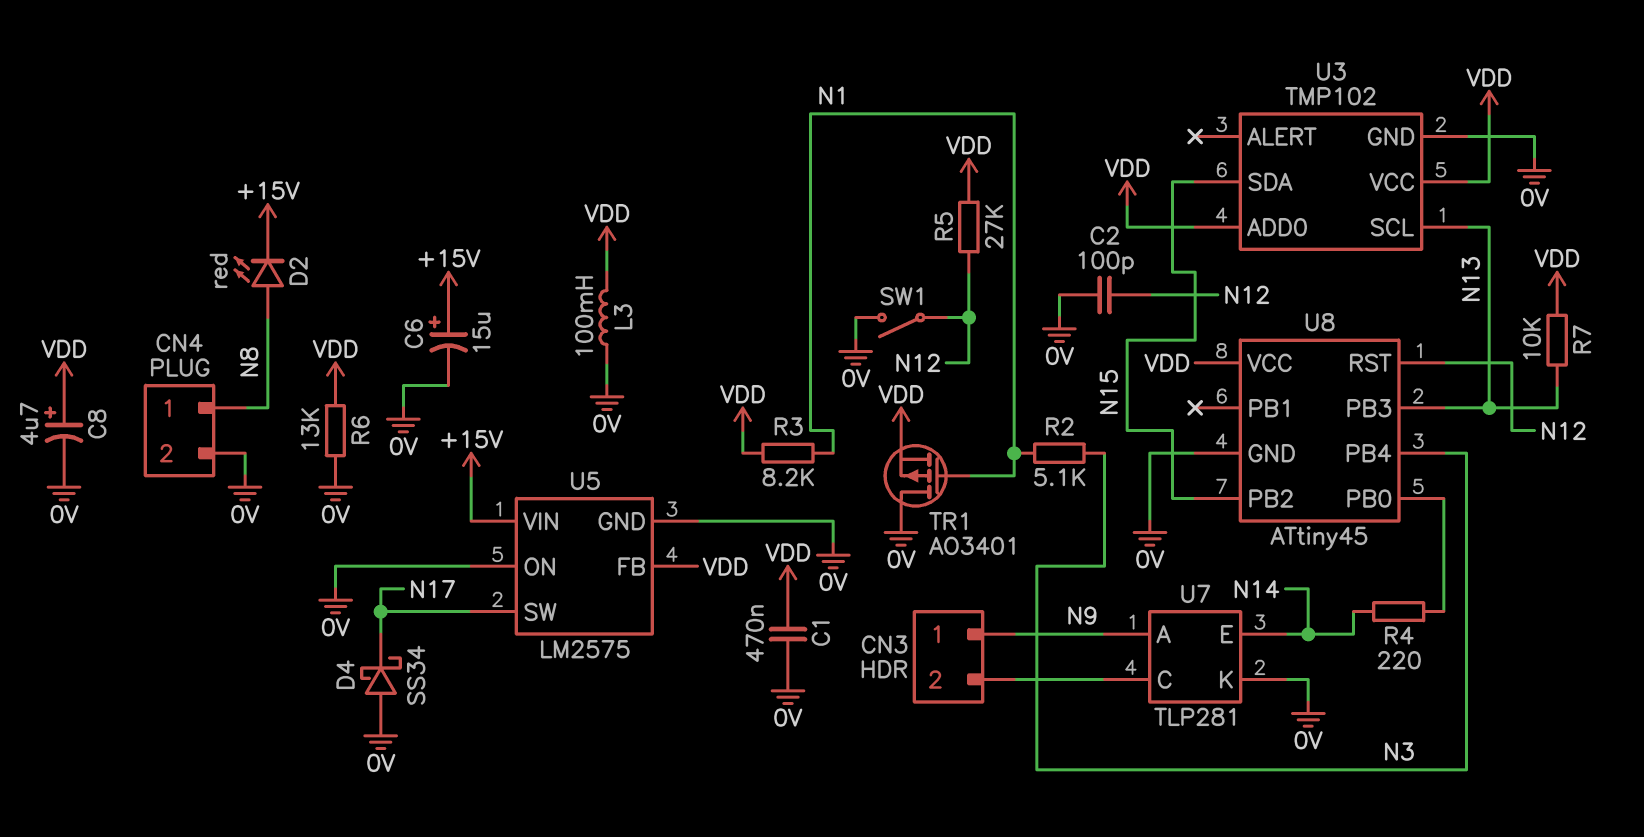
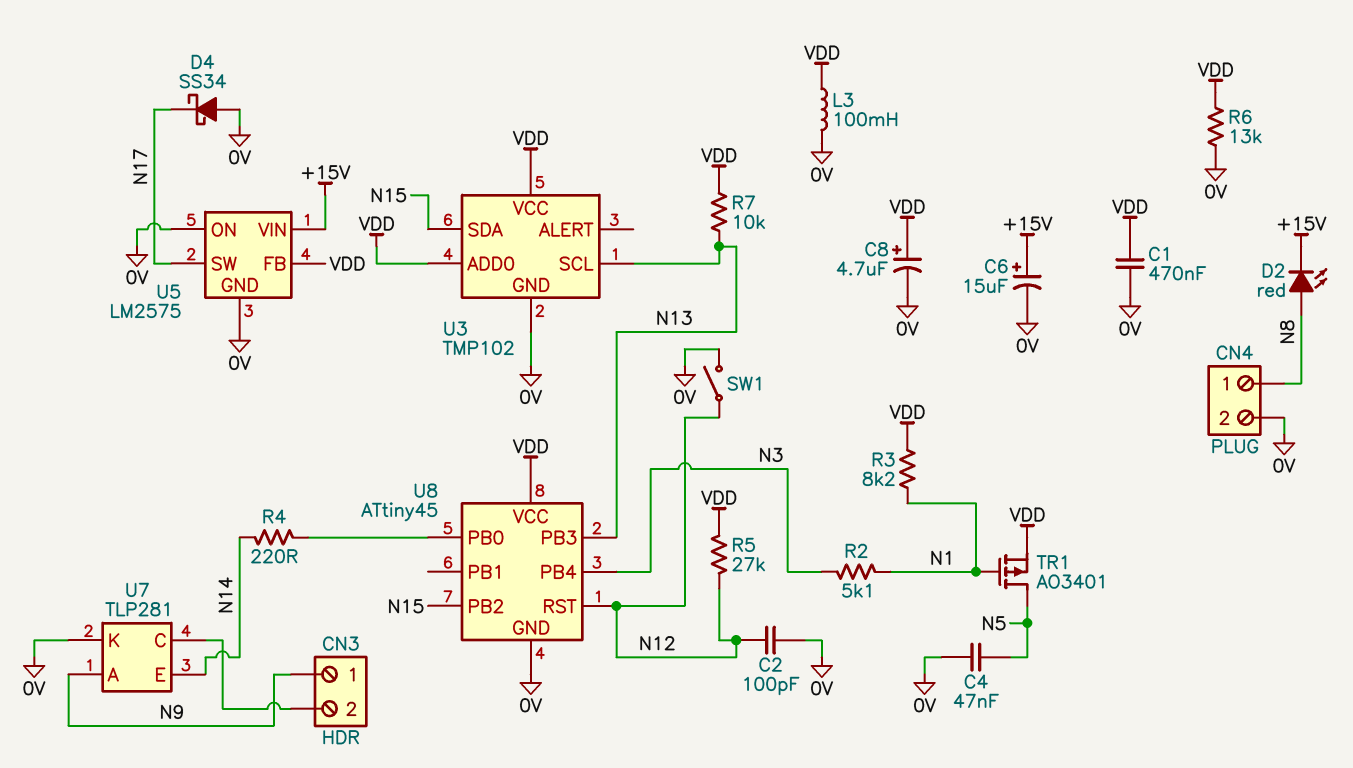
C4: none -> 47nF (0V, N5)
TR1: PMOS AO3401 (G N1, D 0V, S VDD) -> PMOS AO3401 (G N1, D N5, S VDD)

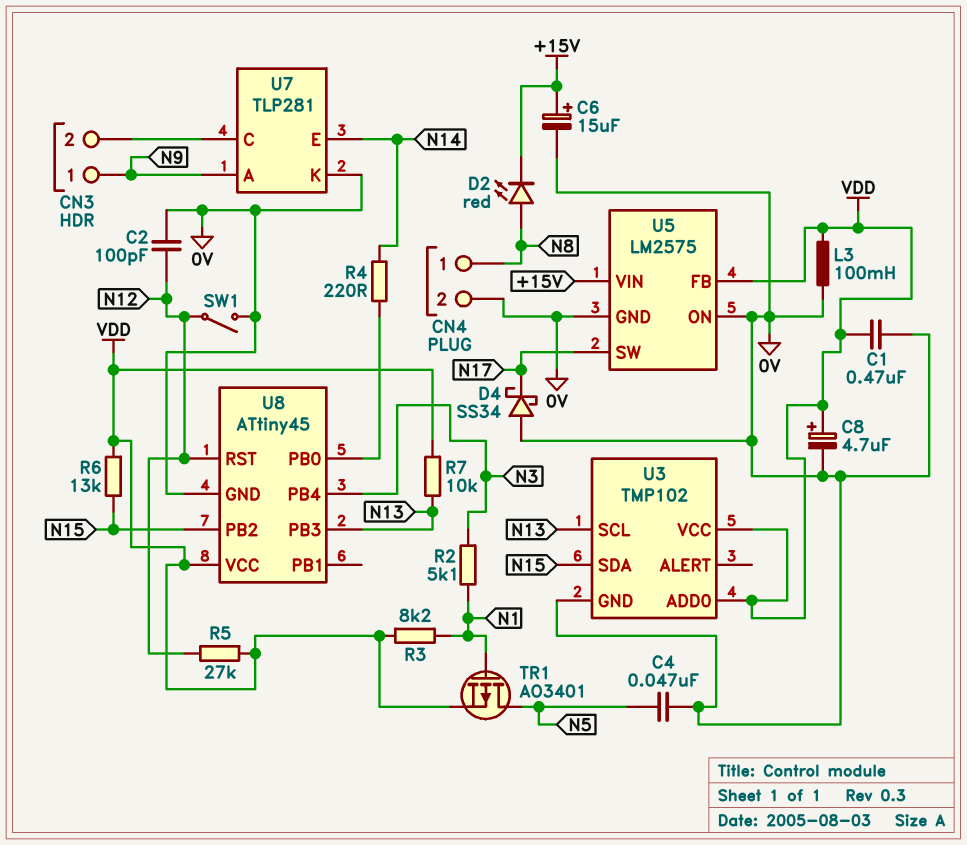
R6: 13k (0V, VDD) -> 13k (N15, VDD)

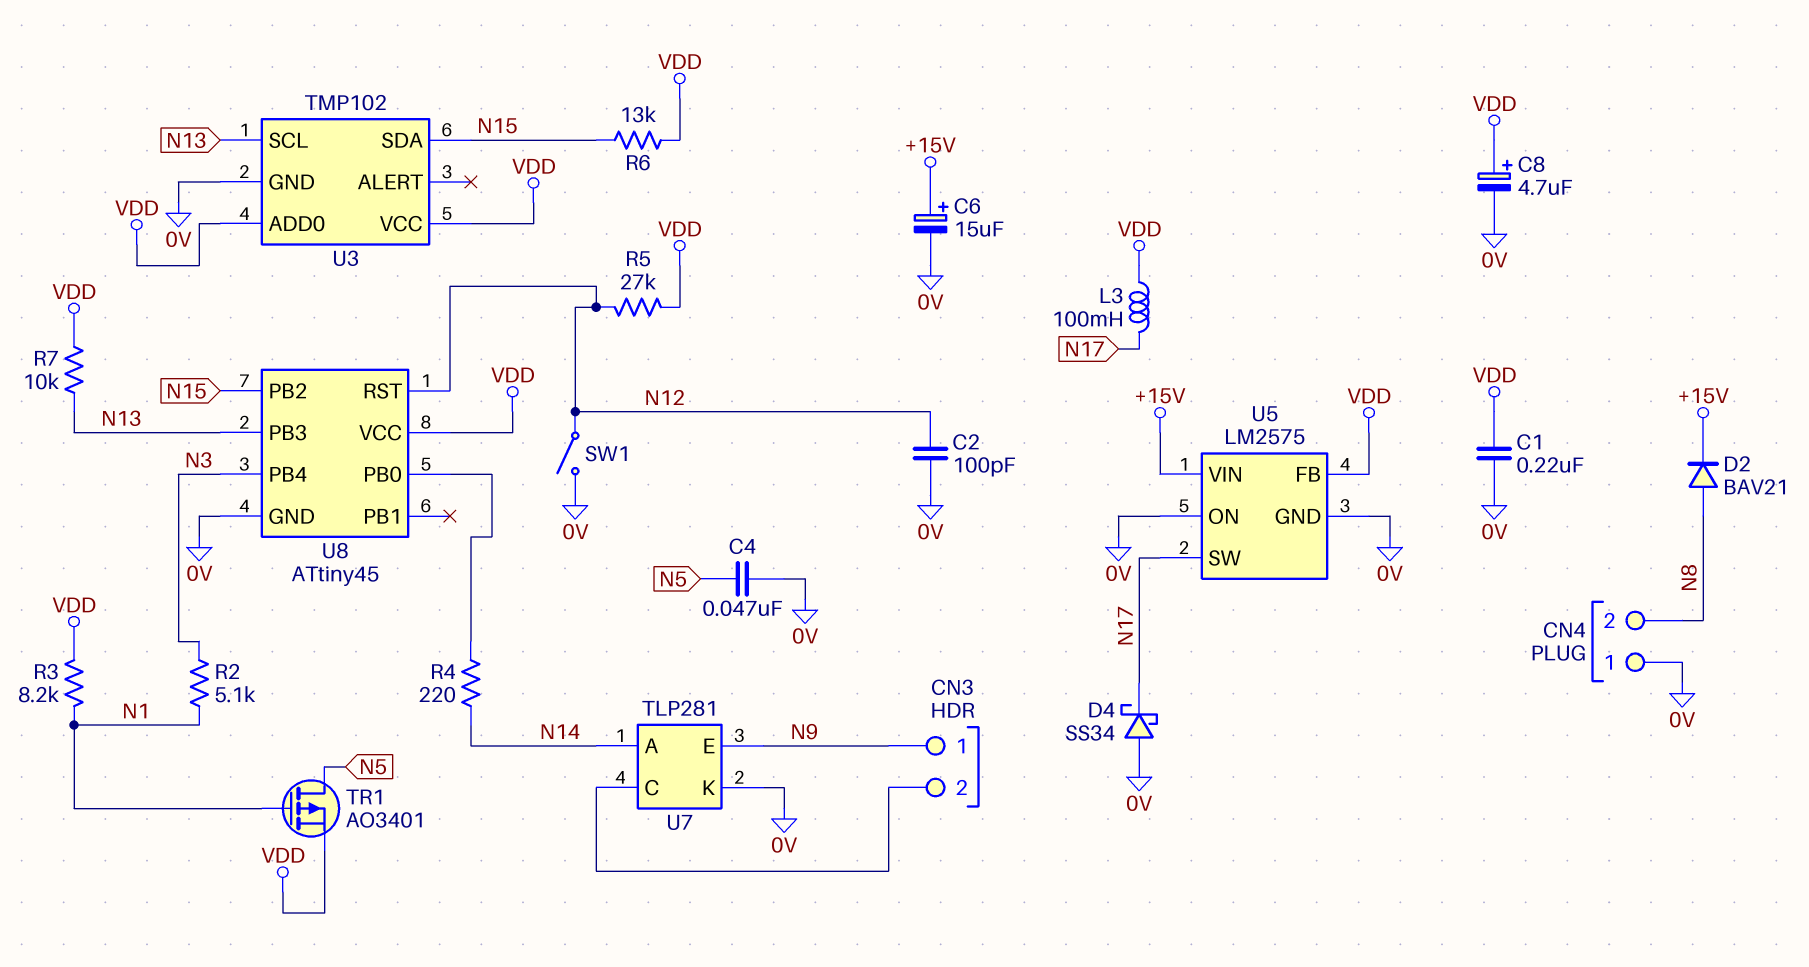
C1: 470nF (0V, VDD) -> 220nF (0V, VDD)
CN4 pin 1: N8 -> 0V
CN4 pin 2: 0V -> N8
D2: LED red (A N8, K +15V) -> diode BAV21 (A N8, K +15V)
L3: 100mH (0V, VDD) -> 100mH (N17, VDD)
U7 pin A: N9 -> N14
U7 pin E: N14 -> N9

